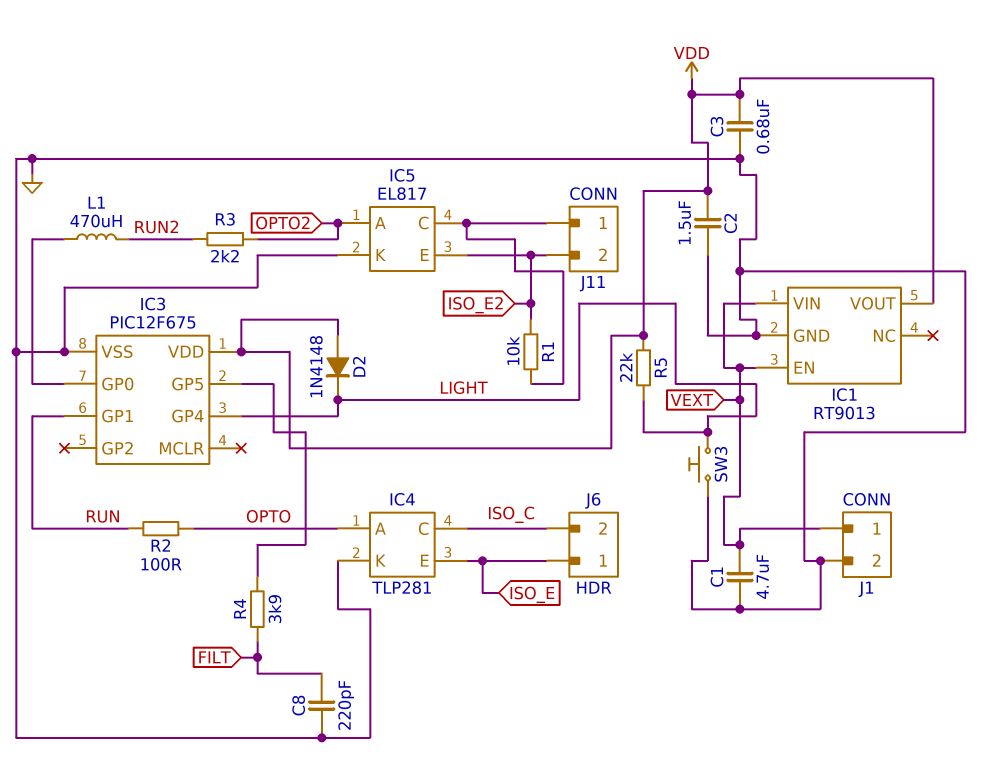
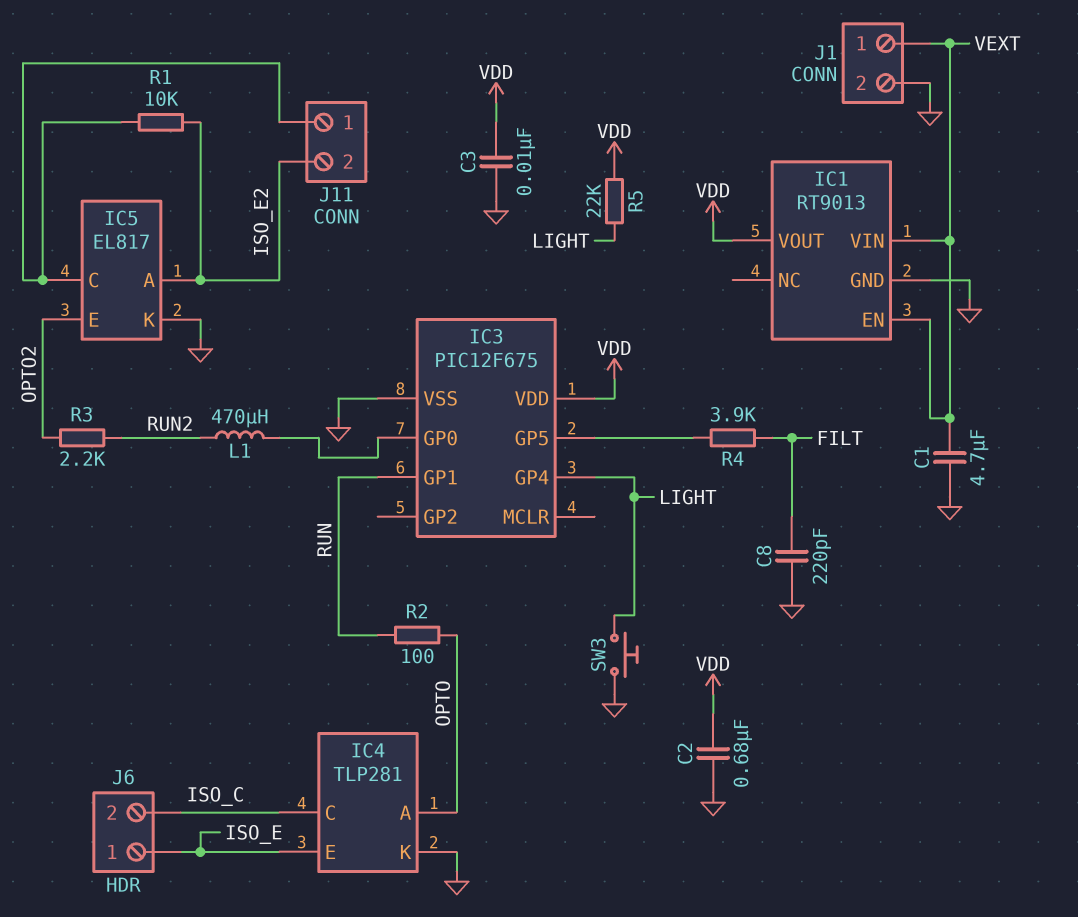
C2: 1.5uF (GND, VDD) -> 680nF (GND, VDD)
C3: 680nF (GND, VDD) -> 10nF (GND, VDD)
D2: diode 1N4148 (A VDD, K LIGHT) -> none
IC5 pin A: OPTO2 -> ISO_E2
IC5 pin E: ISO_E2 -> OPTO2

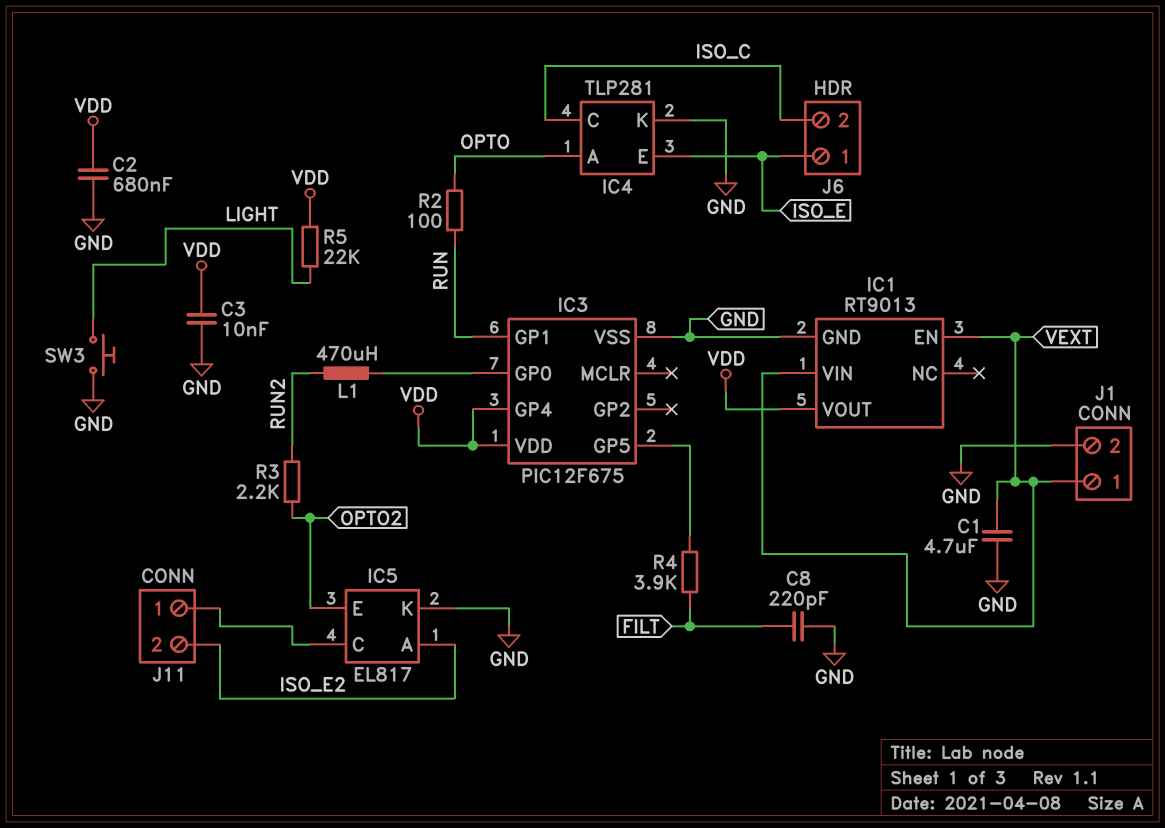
IC3 pin GP4: LIGHT -> VDD
R1: 10k (IC5/C, ISO_E2) -> none

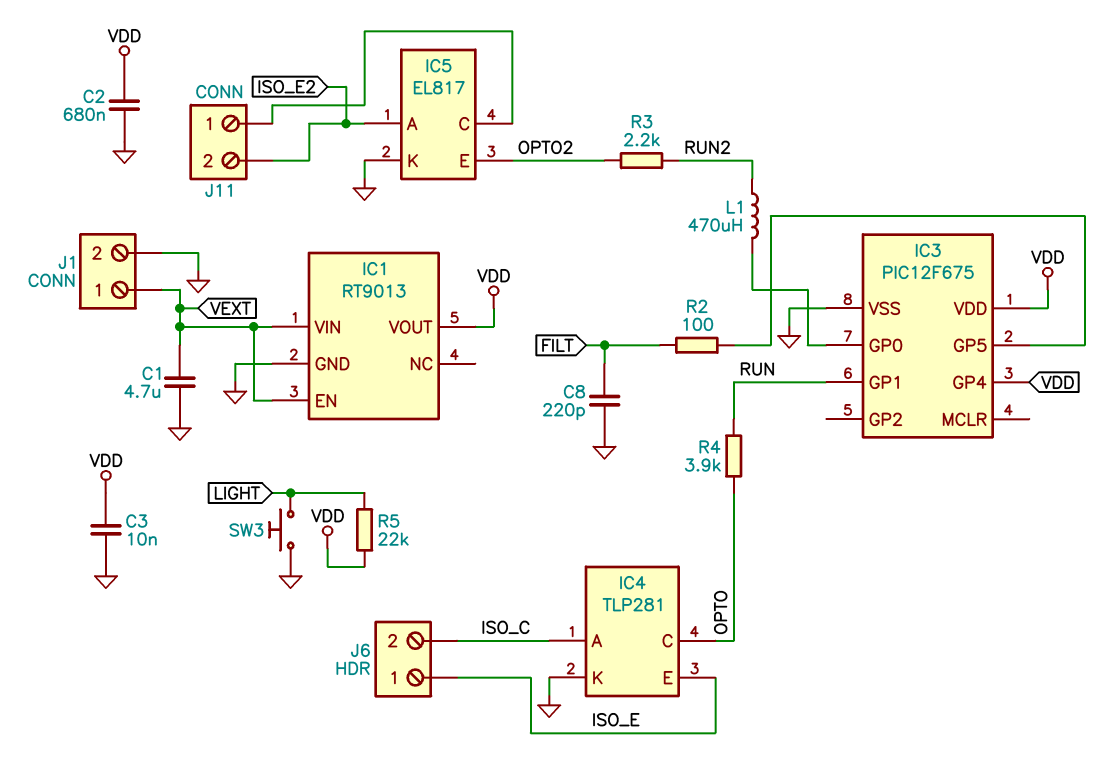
IC4 pin A: OPTO -> ISO_C
IC4 pin C: ISO_C -> OPTO
R2: 100 (OPTO, RUN) -> 100 (FILT, IC3/GP5)
R4: 3.9k (FILT, IC3/GP5) -> 3.9k (OPTO, RUN)

